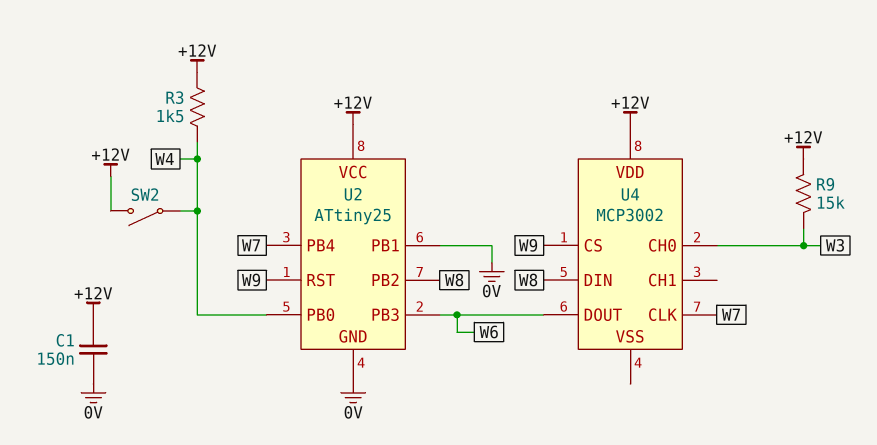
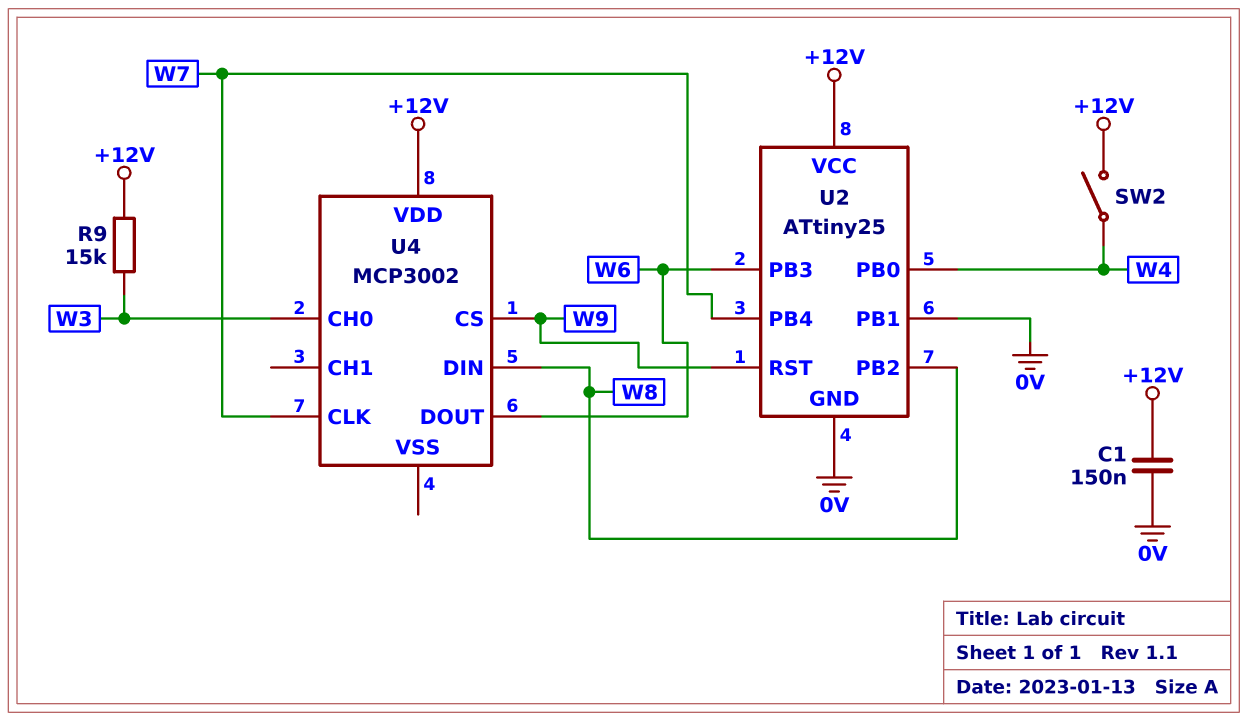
R3: 1.5k (+12V, W4) -> none

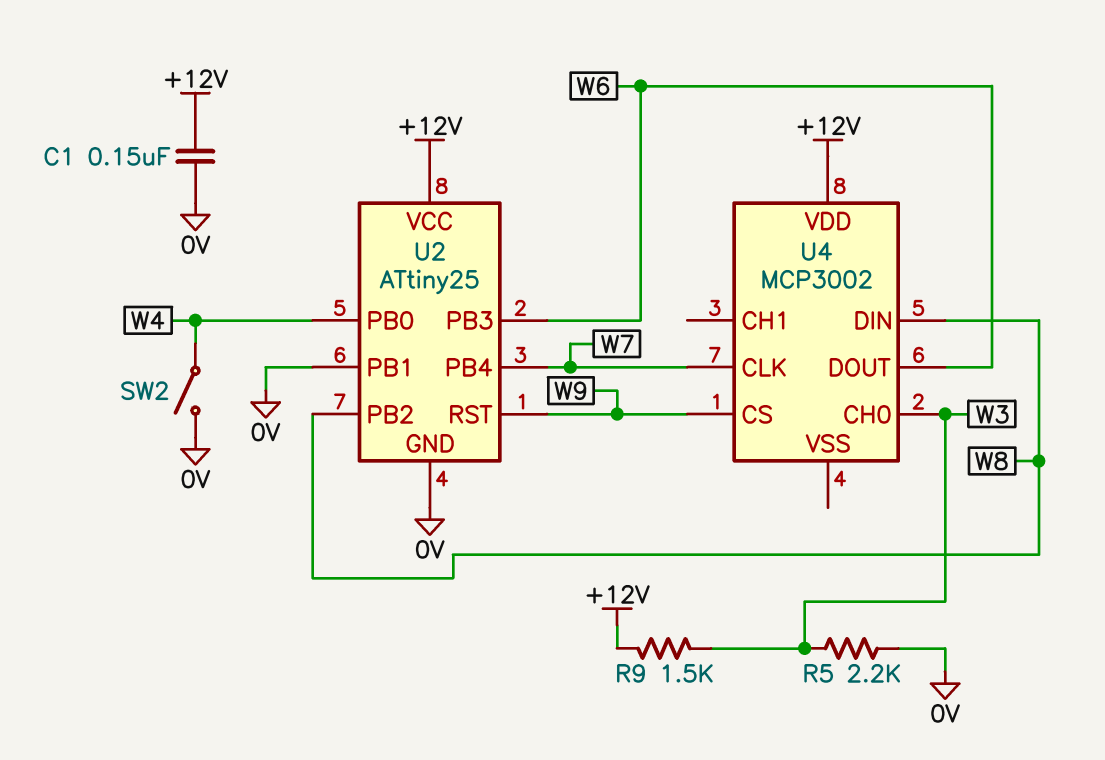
R5: none -> 2.2k (0V, W3)
R9: 15k (+12V, W3) -> 1.5k (+12V, W3)
SW2: switch (+12V, W4) -> switch (0V, W4)

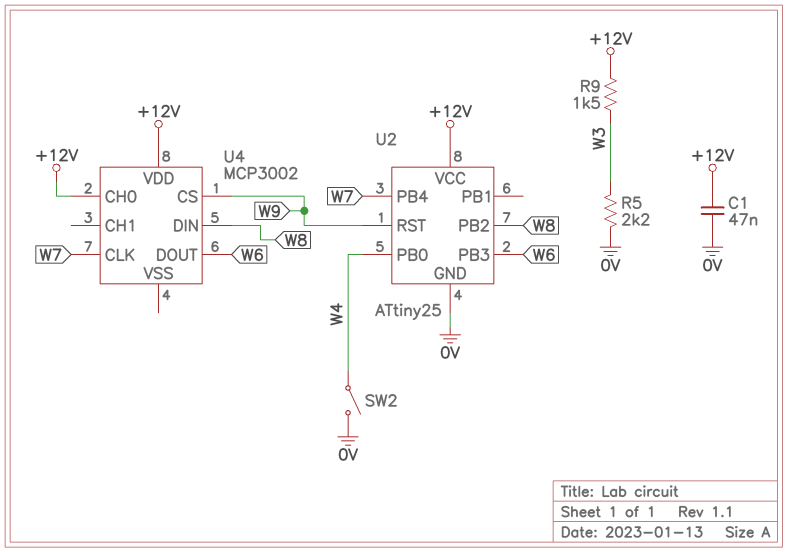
C1: 150nF (+12V, 0V) -> 47nF (+12V, 0V)
U2 pin PB1: 0V -> none
U4 pin CH0: W3 -> +12V

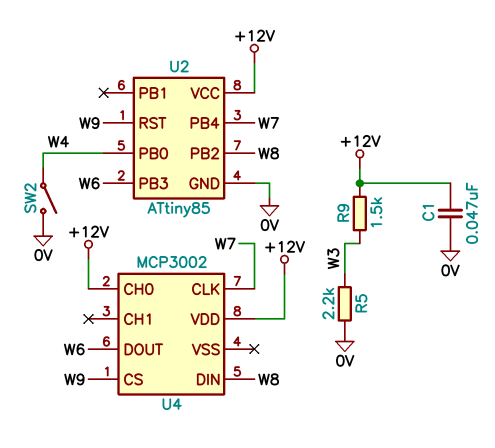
U2: ATtiny25 -> ATtiny85

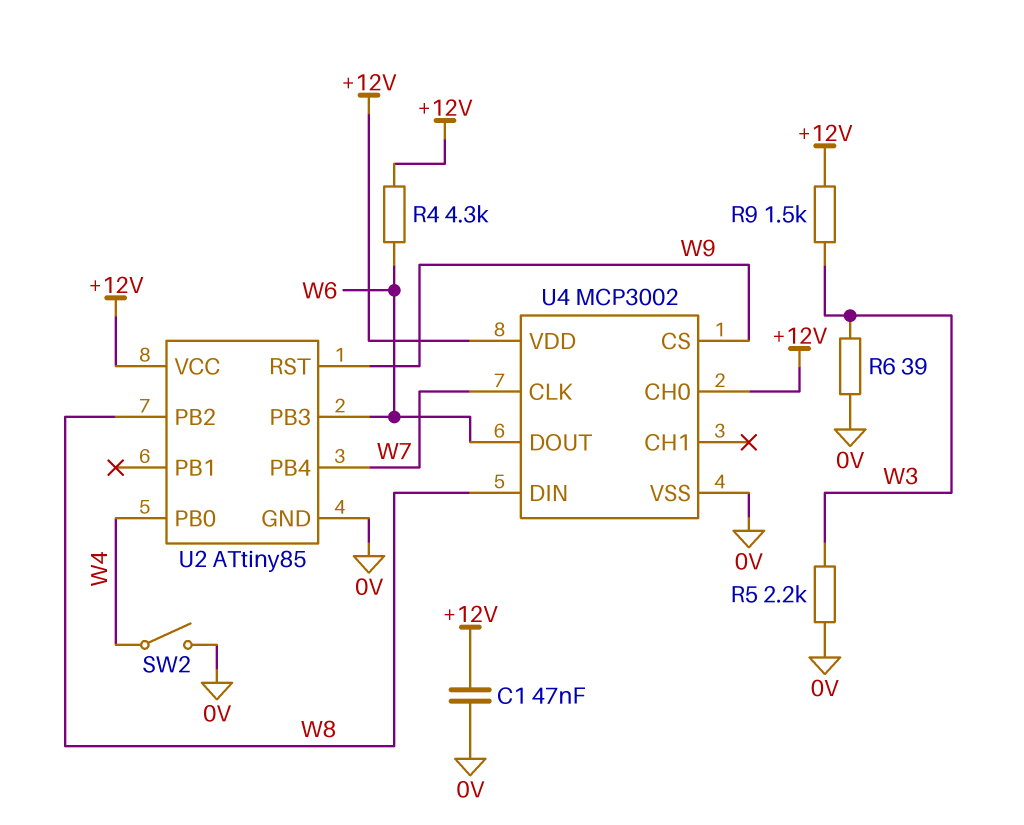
R4: none -> 4.3k (+12V, W6)
R6: none -> 39 (0V, W3)
U4 pin VSS: none -> 0V

